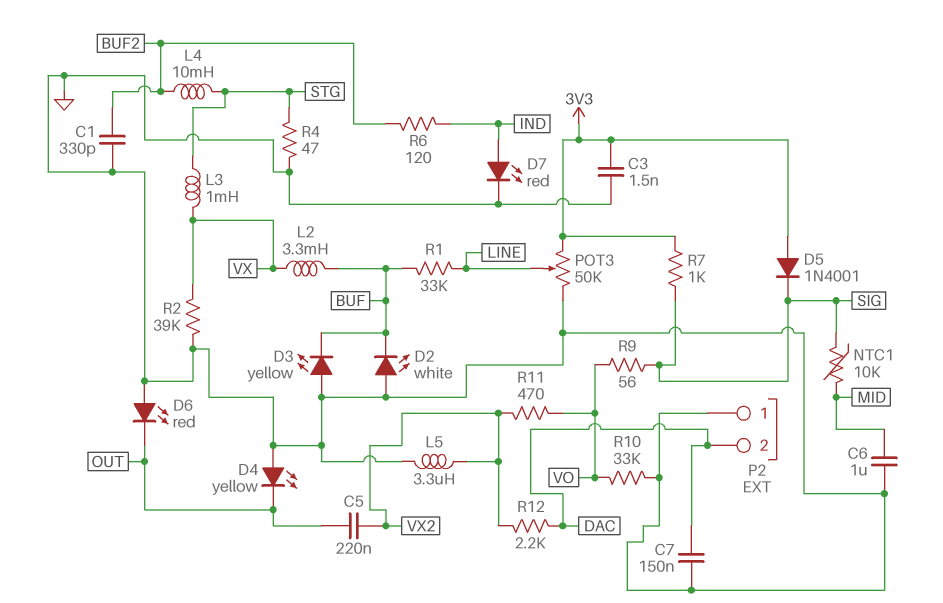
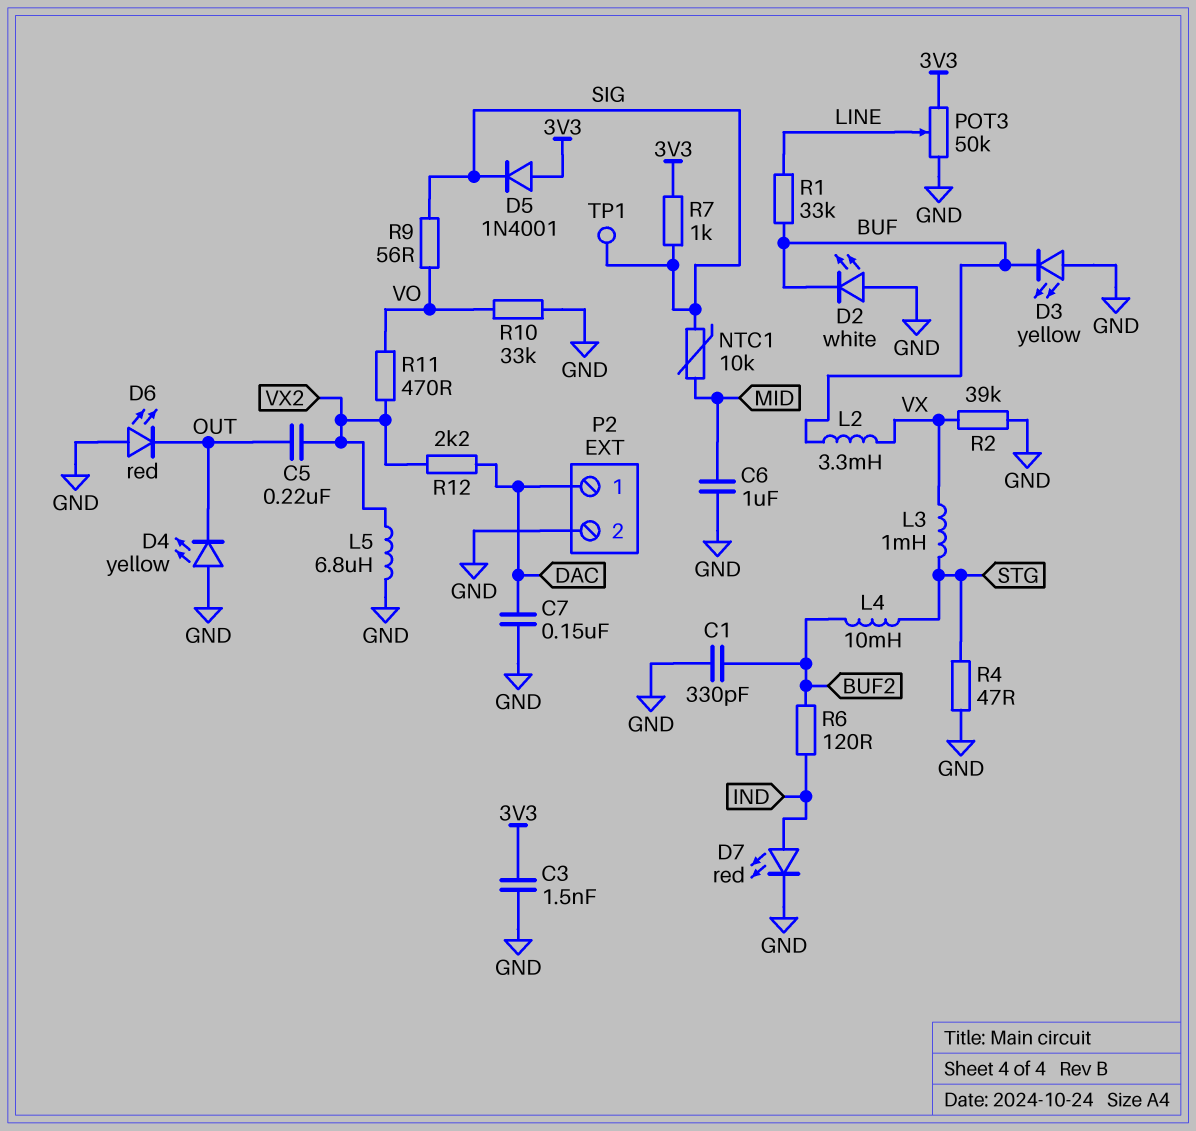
L5: 3.3uH (GND, VX2) -> 6.8uH (GND, VX2)
P2 pin 1: GND -> DAC
P2 pin 2: DAC -> GND
TP1: none -> test point (SIG)

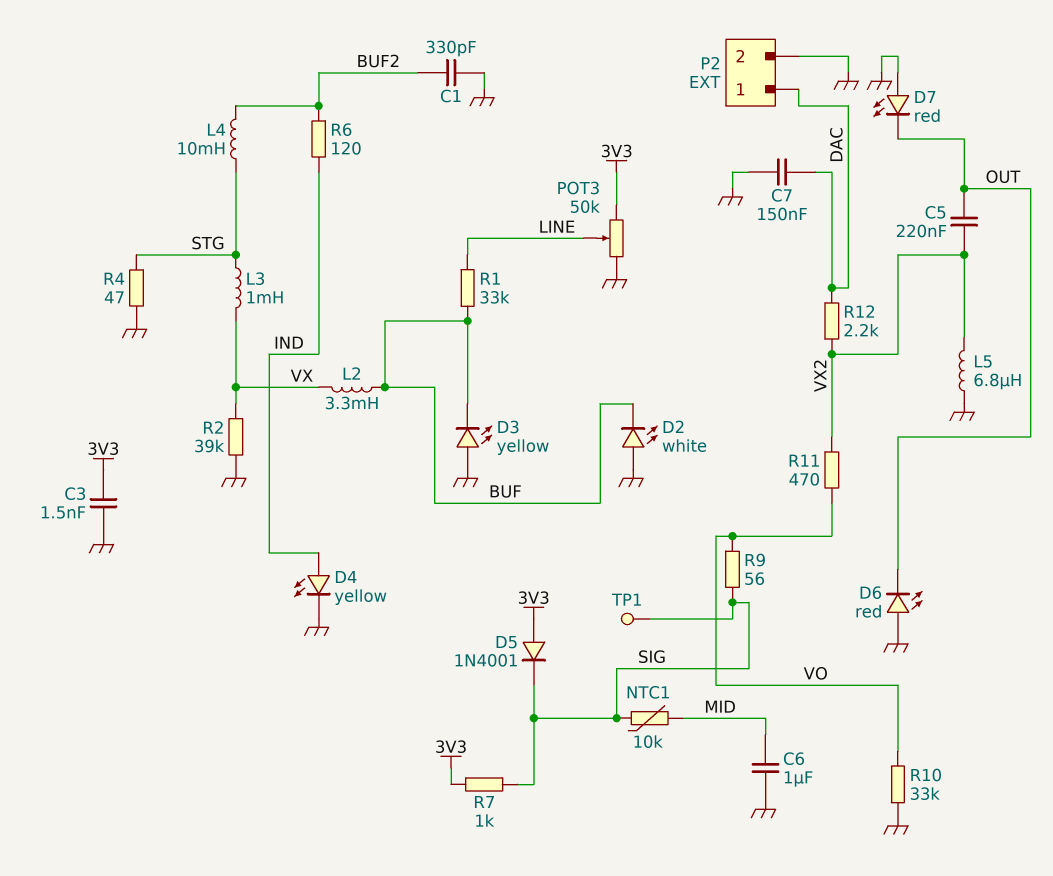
D4: LED yellow (A GND, K OUT) -> LED yellow (A IND, K GND)
D7: LED red (A IND, K GND) -> LED red (A GND, K OUT)

